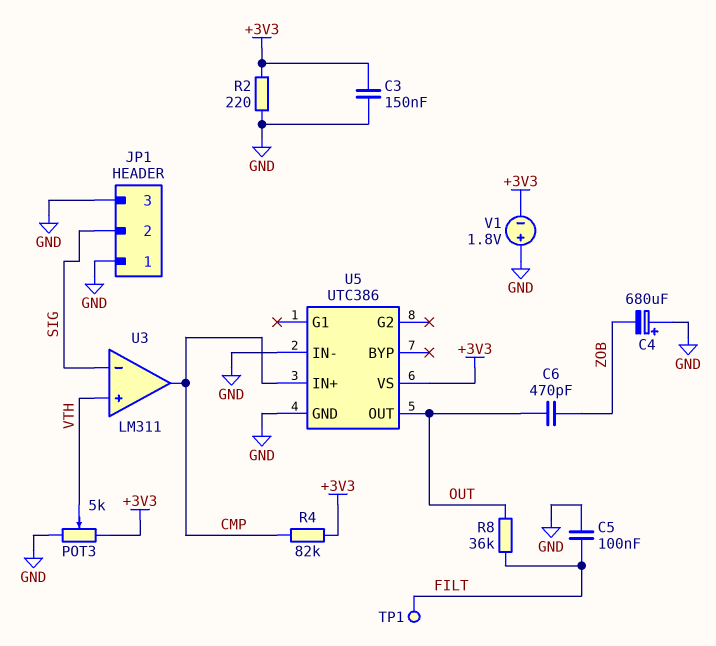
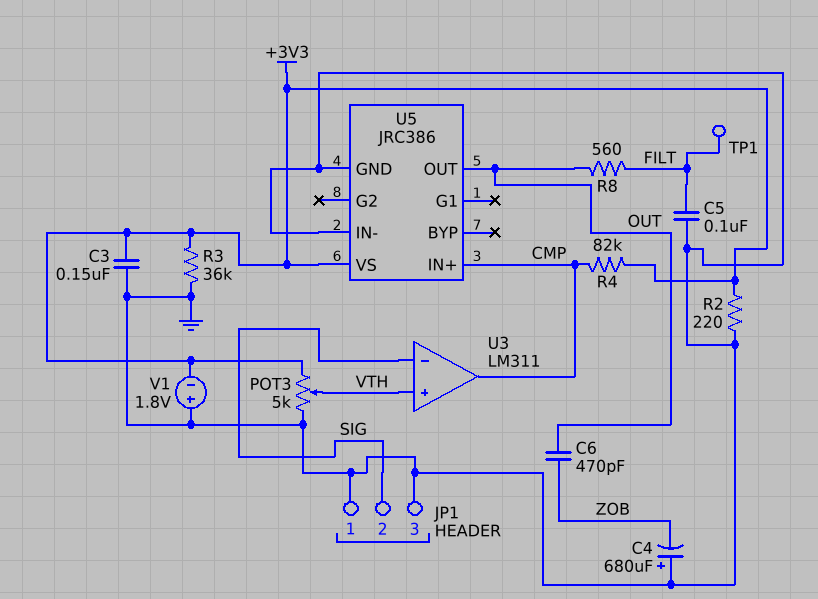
R3: none -> 36k (+3V3, GND)
R8: 36k (FILT, OUT) -> 560 (FILT, OUT)
U5: UTC386 -> JRC386

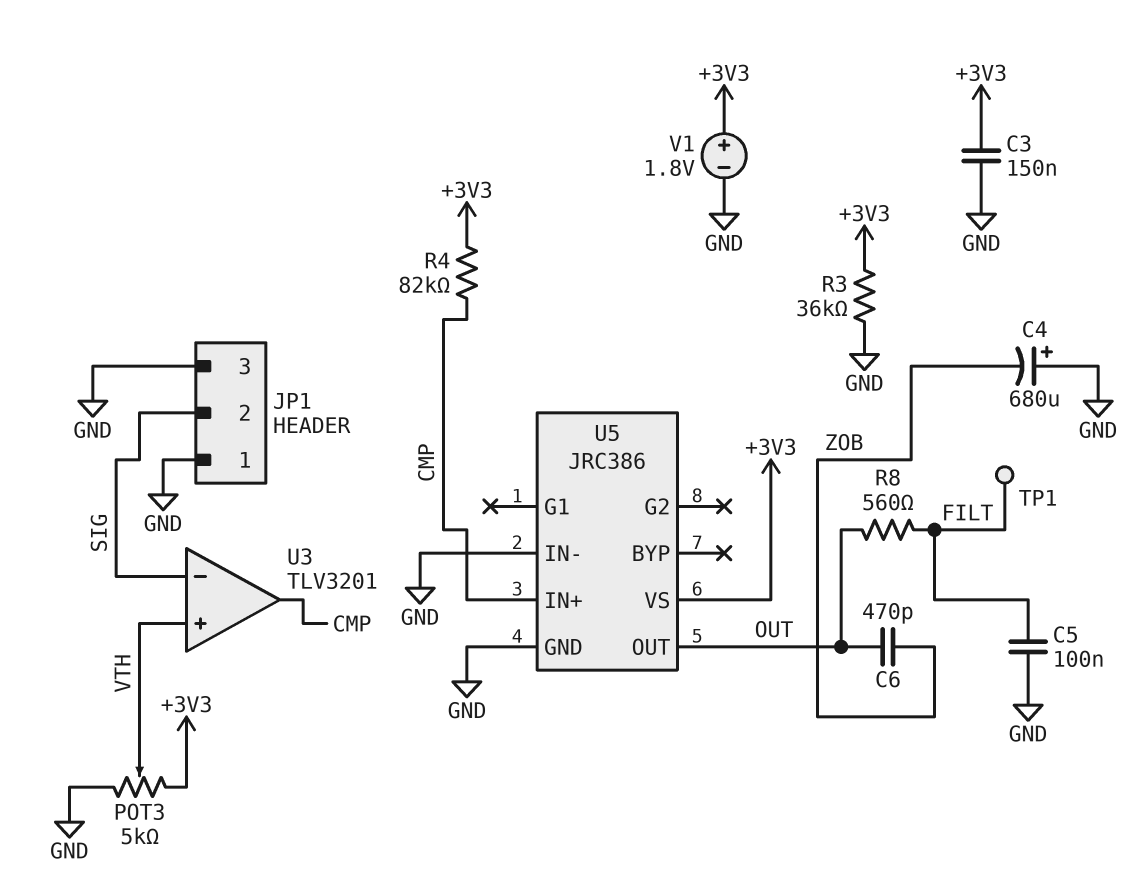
R2: 220 (+3V3, GND) -> none
U3: LM311 -> TLV3201
V1: 1.8V (plus GND, minus +3V3) -> 1.8V (plus +3V3, minus GND)

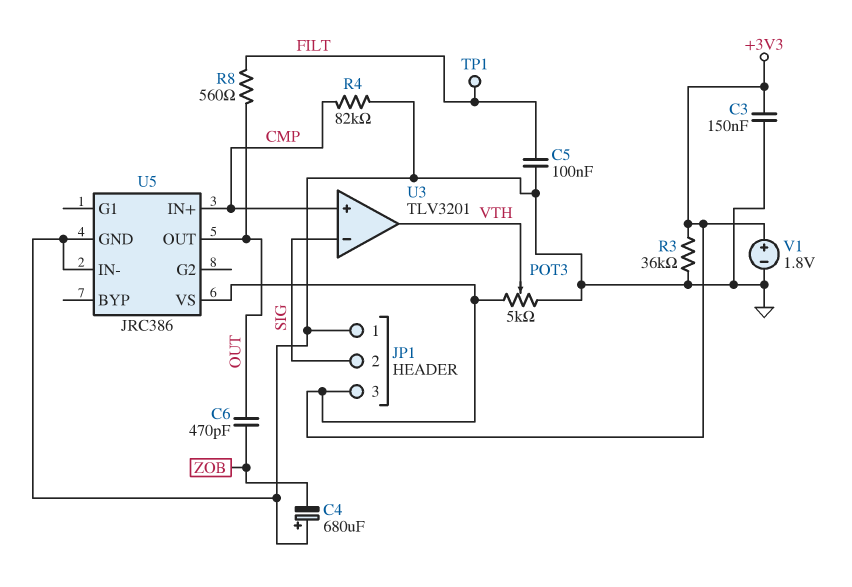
JP1 pin 3: GND -> +3V3
R4: 82k (+3V3, CMP) -> 82k (CMP, GND)
U3 pin in+: VTH -> CMP
U3 pin out: CMP -> VTH

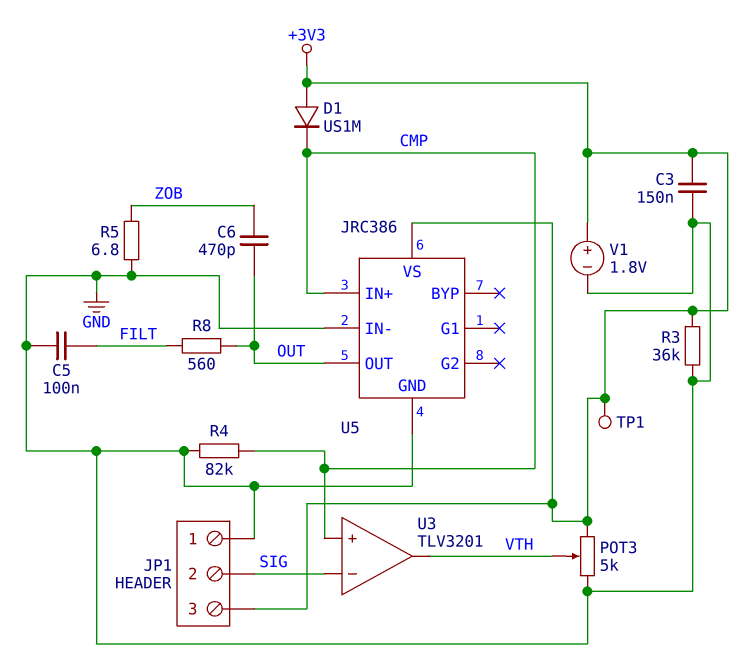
C4: 680uF (plus GND, minus ZOB) -> none
D1: none -> diode US1M (A +3V3, K CMP)
R5: none -> 6.8 (GND, ZOB)
TP1: test point (FILT) -> test point (+3V3)

